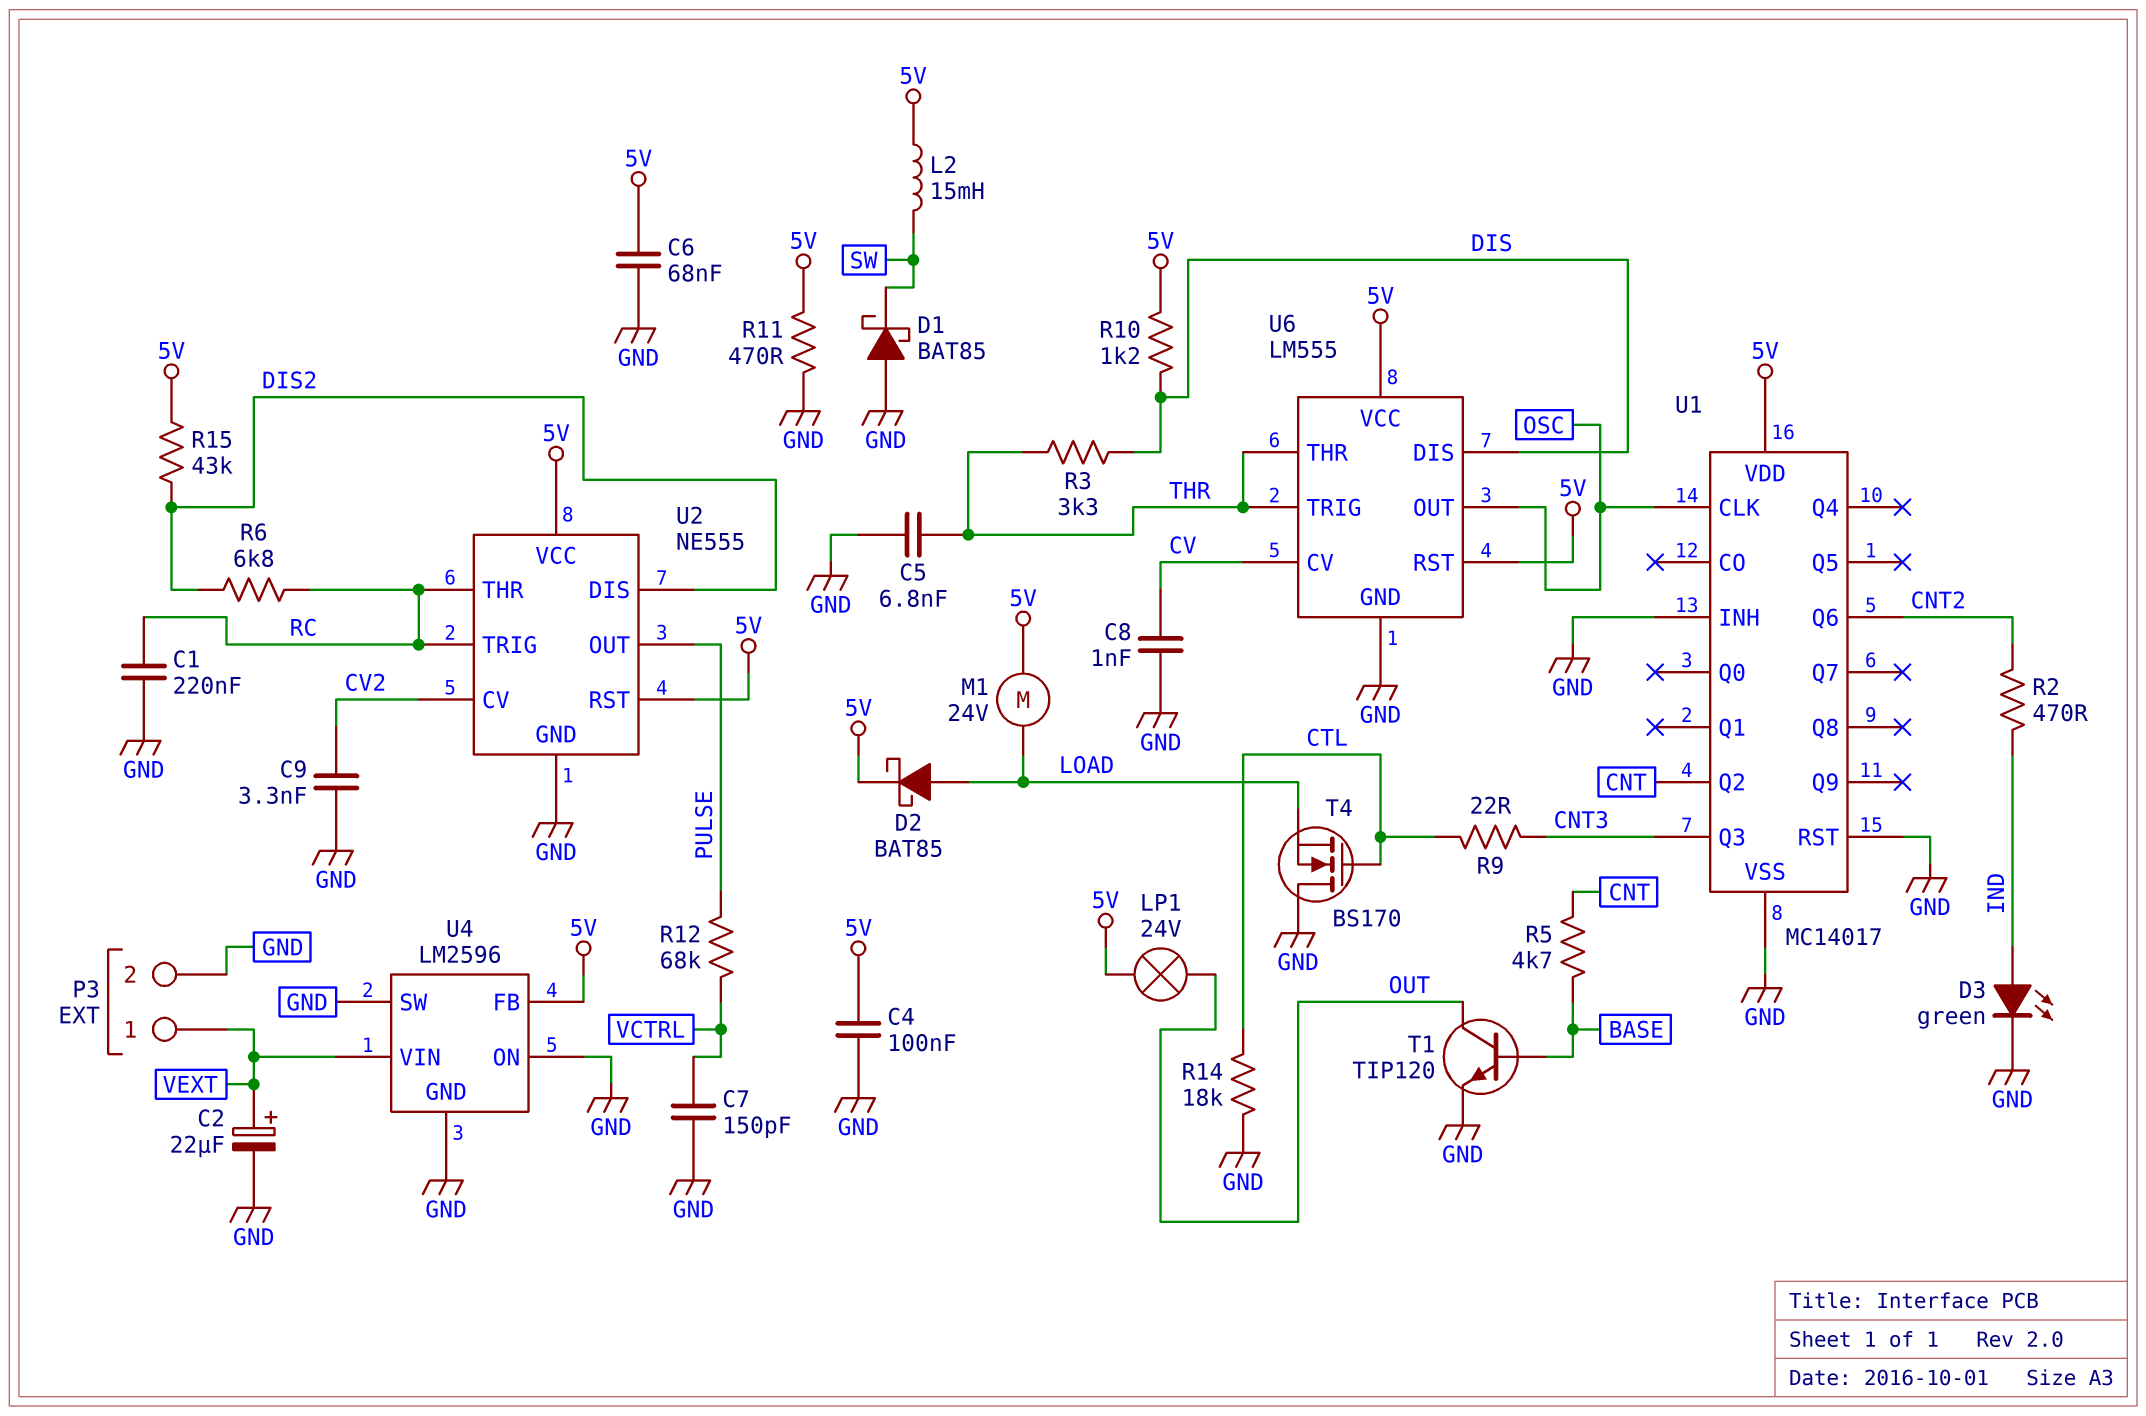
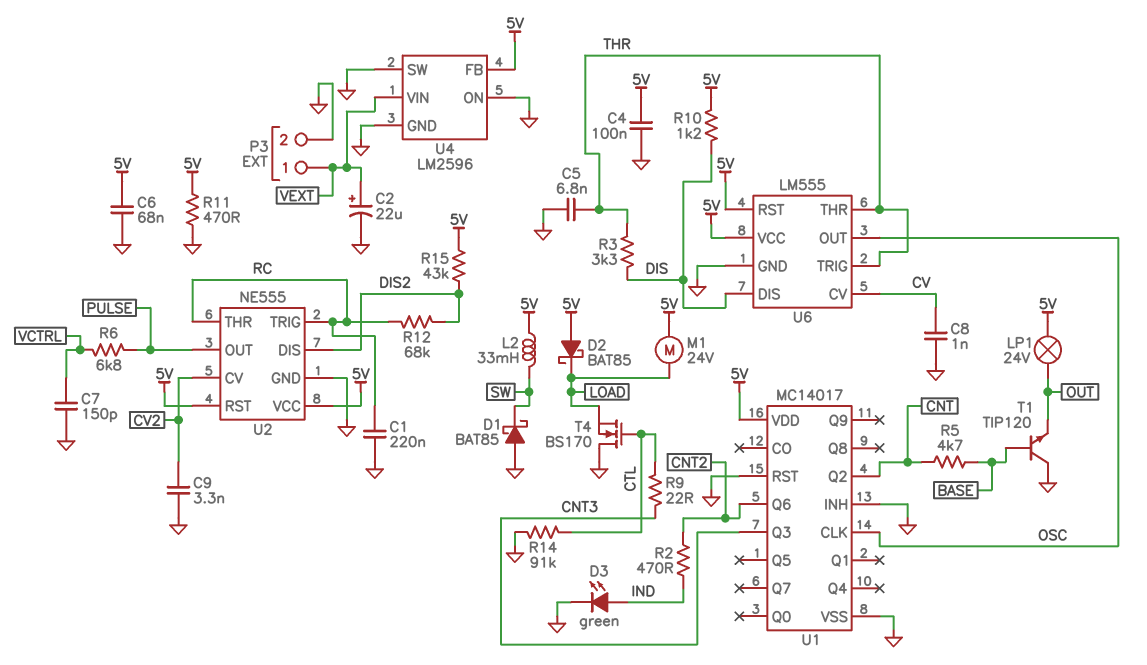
D2: schottky BAT85 (A LOAD, K 5V) -> schottky BAT85 (A 5V, K LOAD)
L2: 15mH (5V, SW) -> 33mH (5V, SW)
R6: 6.8k (DIS2, RC) -> 6.8k (PULSE, VCTRL)
R12: 68k (PULSE, VCTRL) -> 68k (DIS2, RC)
R14: 18k (CTL, GND) -> 91k (CTL, GND)
T1: NPN TIP120 (B BASE, C OUT, E GND) -> NPN TIP120 (B BASE, C GND, E OUT)

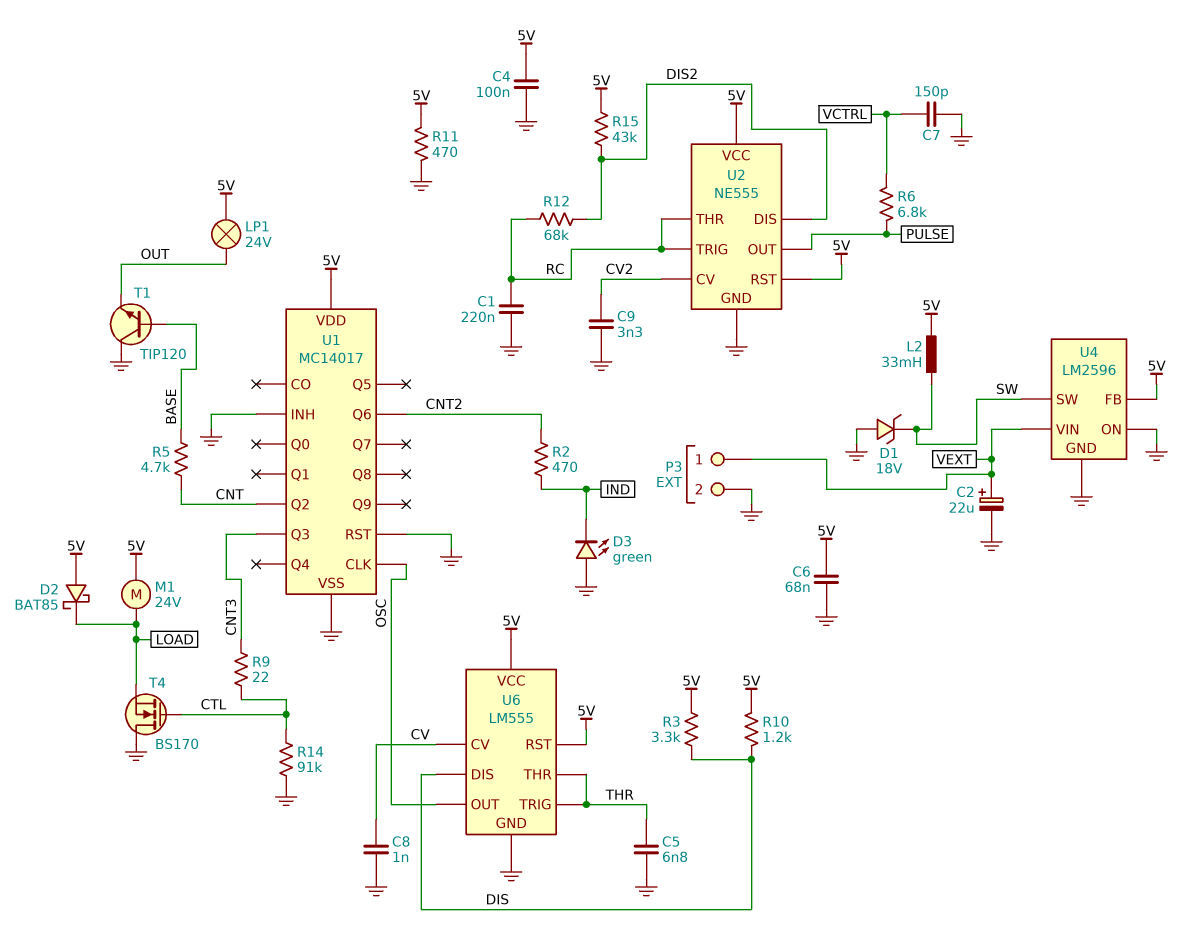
D1: schottky BAT85 (A GND, K SW) -> zener 18V (A GND, K SW)
D3: LED green (A IND, K GND) -> LED green (A GND, K IND)
R3: 3.3k (DIS, THR) -> 3.3k (5V, DIS)
U4 pin SW: GND -> SW

